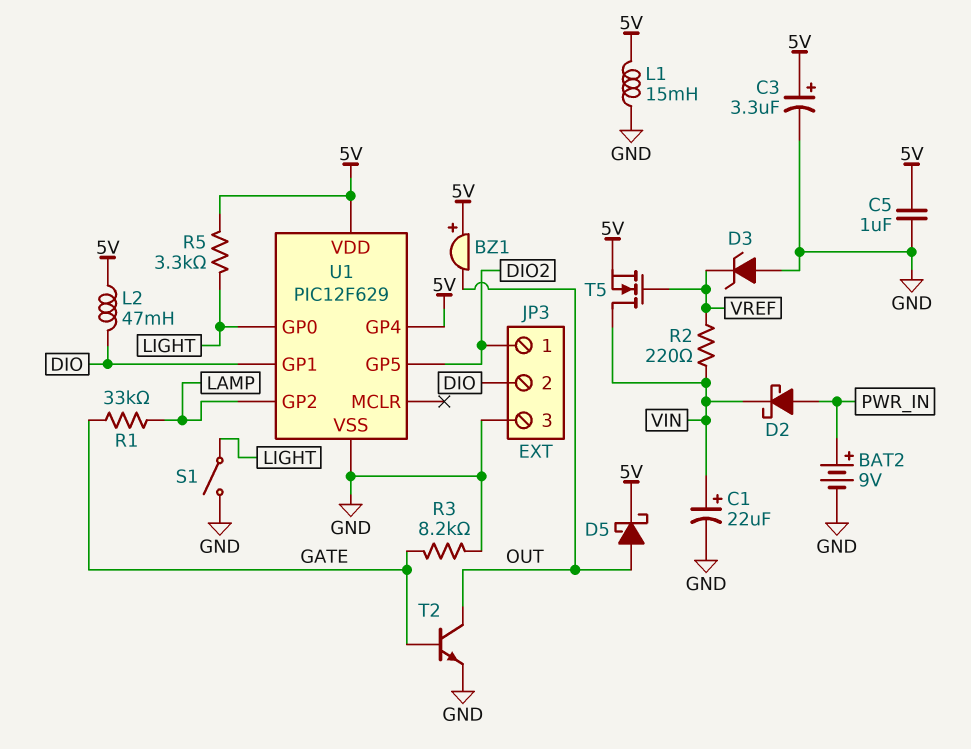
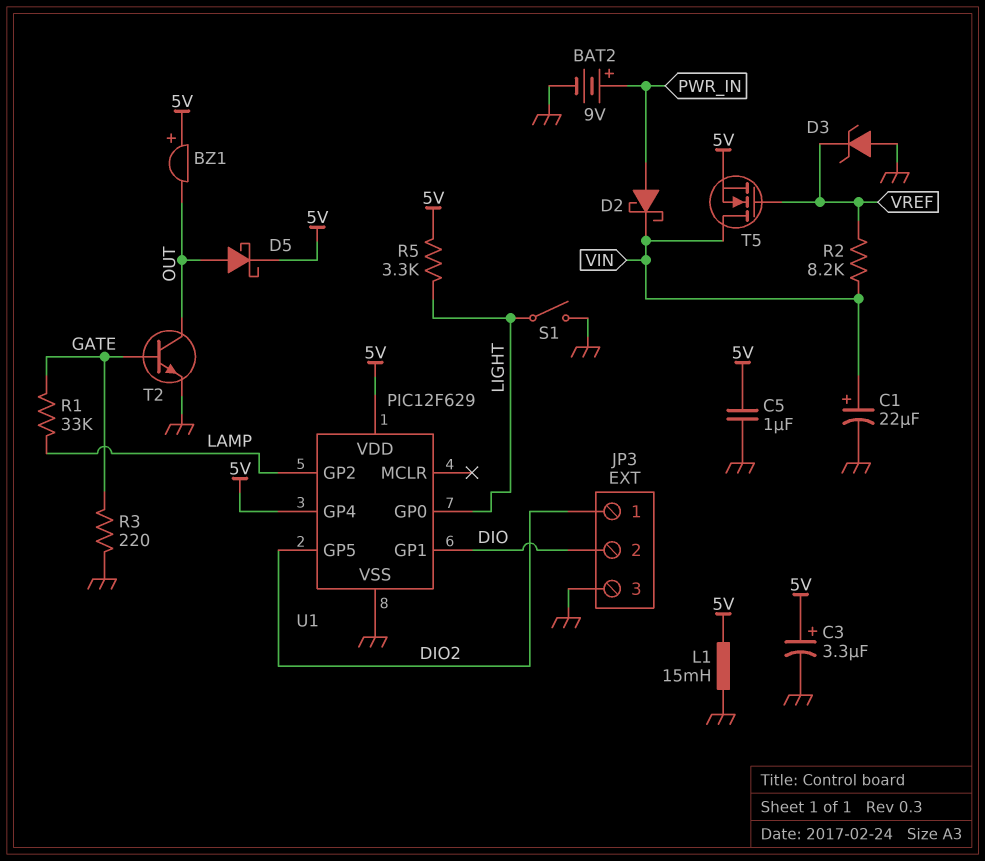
L2: 47mH (5V, DIO) -> none
R2: 220 (VIN, VREF) -> 8.2k (VIN, VREF)
R3: 8.2k (GATE, GND) -> 220 (GATE, GND)

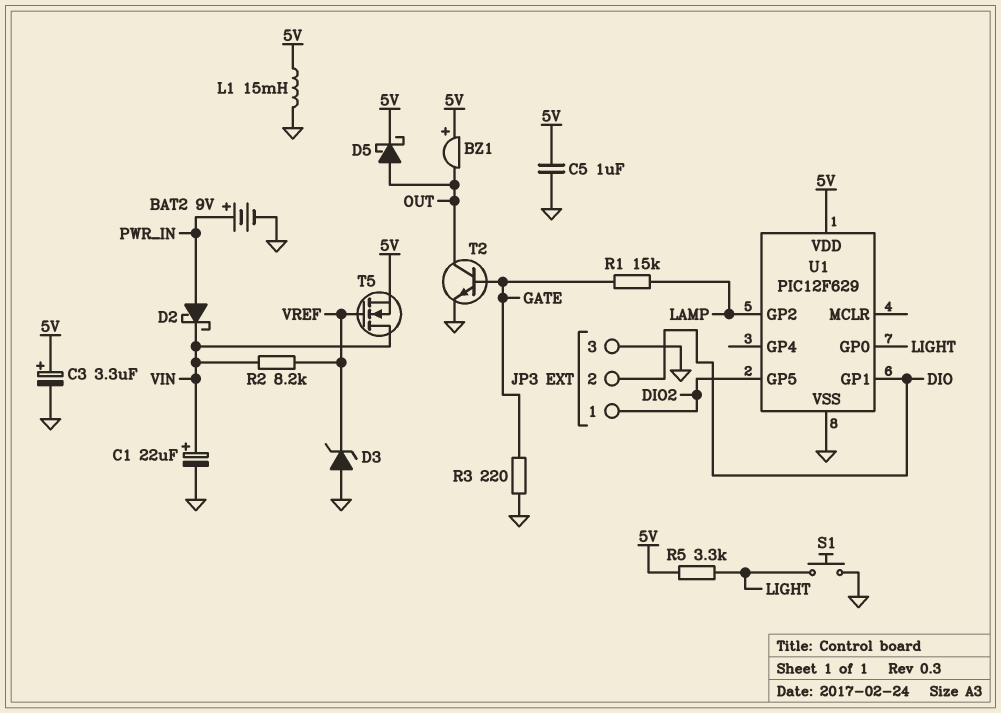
R1: 33k (GATE, LAMP) -> 15k (GATE, LAMP)
S1: switch (GND, LIGHT) -> button (GND, LIGHT)
U1 pin GP4: 5V -> none

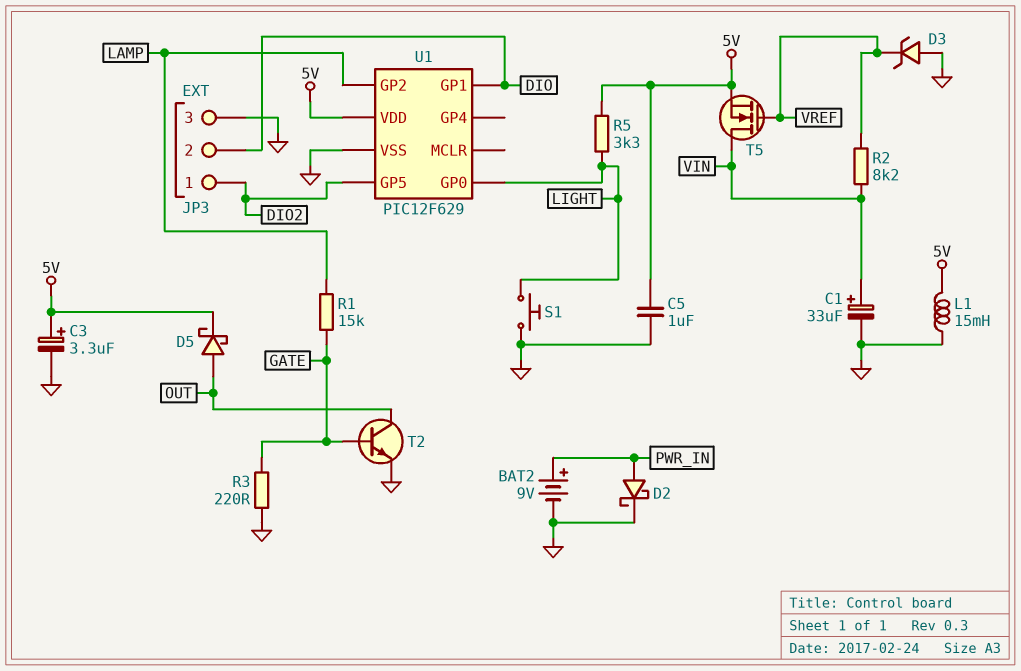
BZ1: buzzer (plus 5V, minus OUT) -> none
C1: 22uF (plus VIN, minus GND) -> 33uF (plus VIN, minus GND)
D2: schottky (A PWR_IN, K VIN) -> schottky (A PWR_IN, K GND)

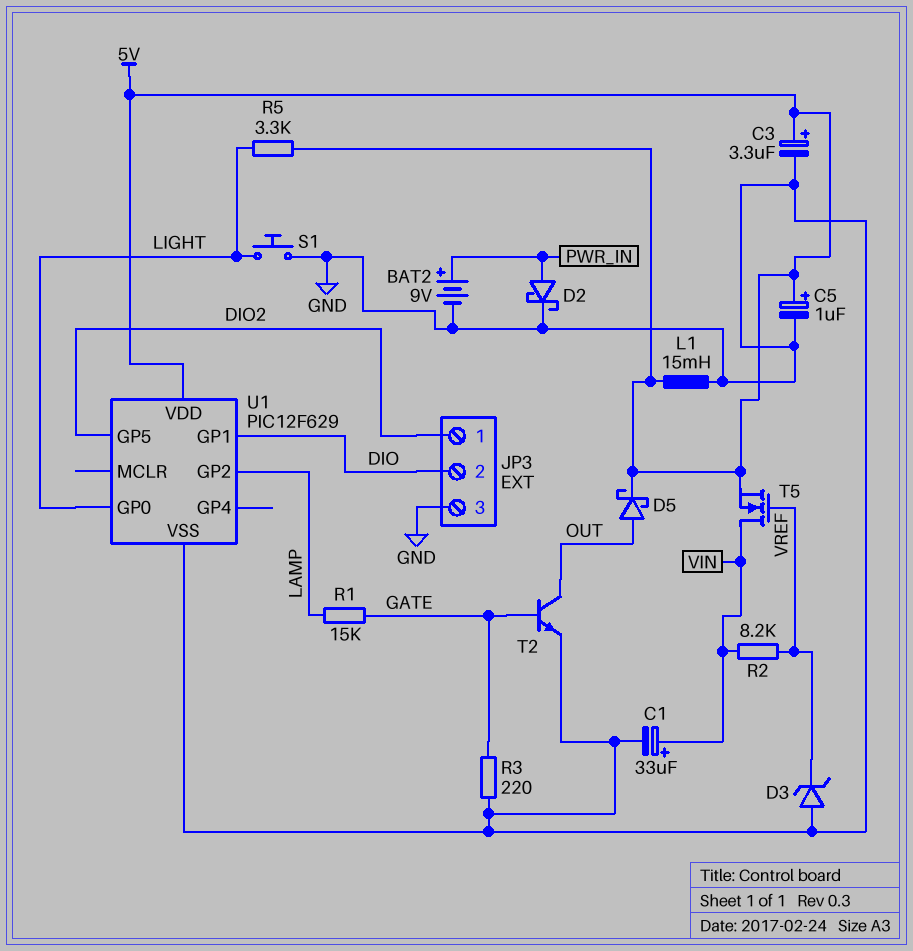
C5: 1uF (5V, GND) -> 1uF (plus 5V, minus GND)

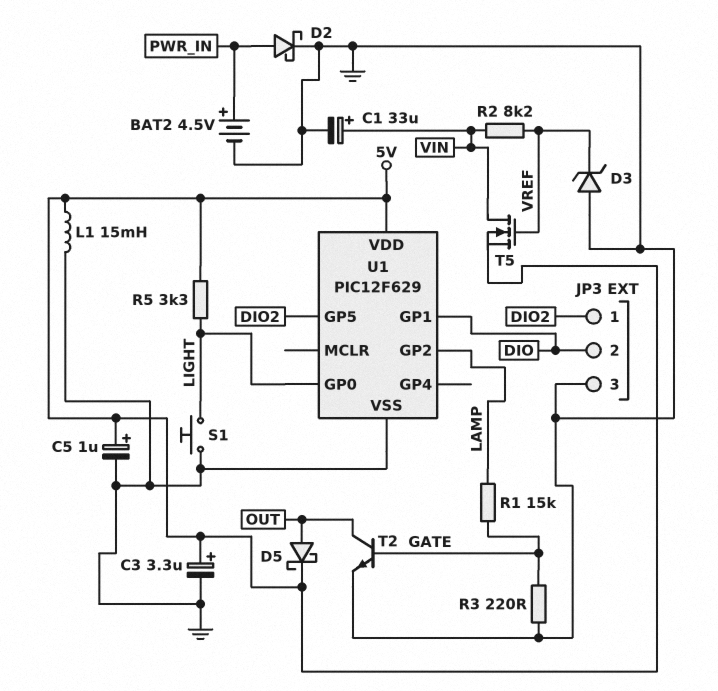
BAT2: 9V (plus PWR_IN, minus GND) -> 4.5V (plus PWR_IN, minus GND)

